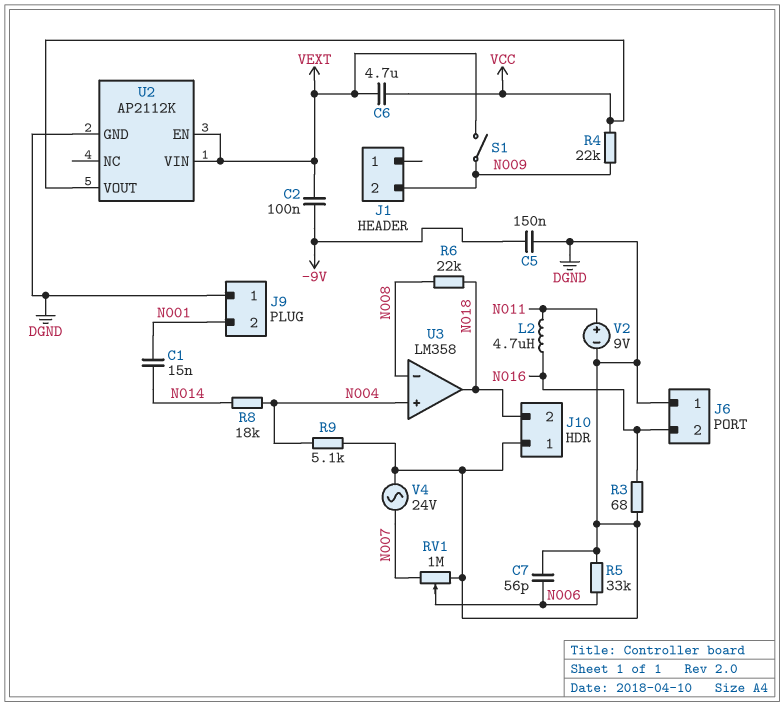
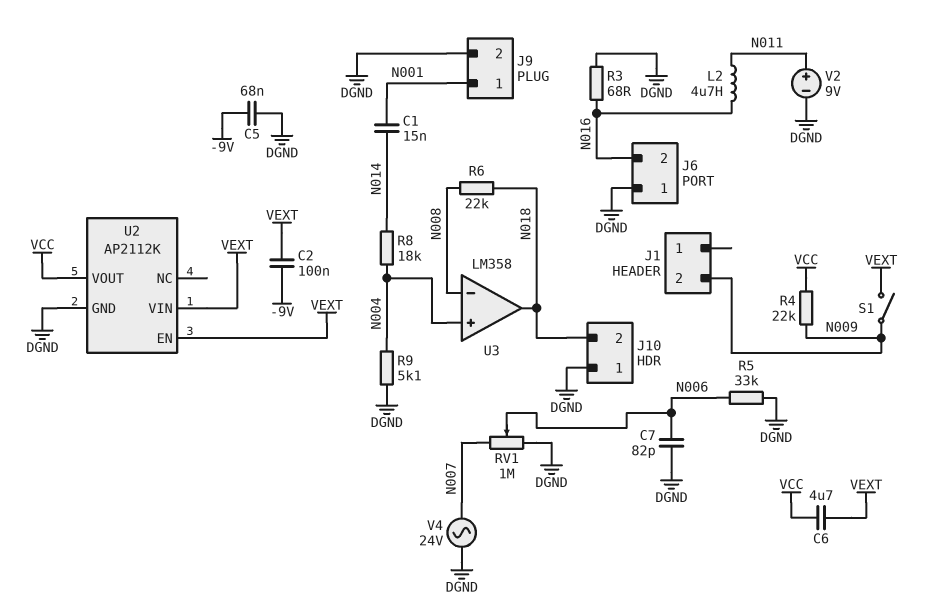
C5: 150nF (-9V, DGND) -> 68nF (-9V, DGND)
C7: 56pF (DGND, N006) -> 82pF (DGND, N006)
J9 pin 1: DGND -> N001
J9 pin 2: N001 -> DGND

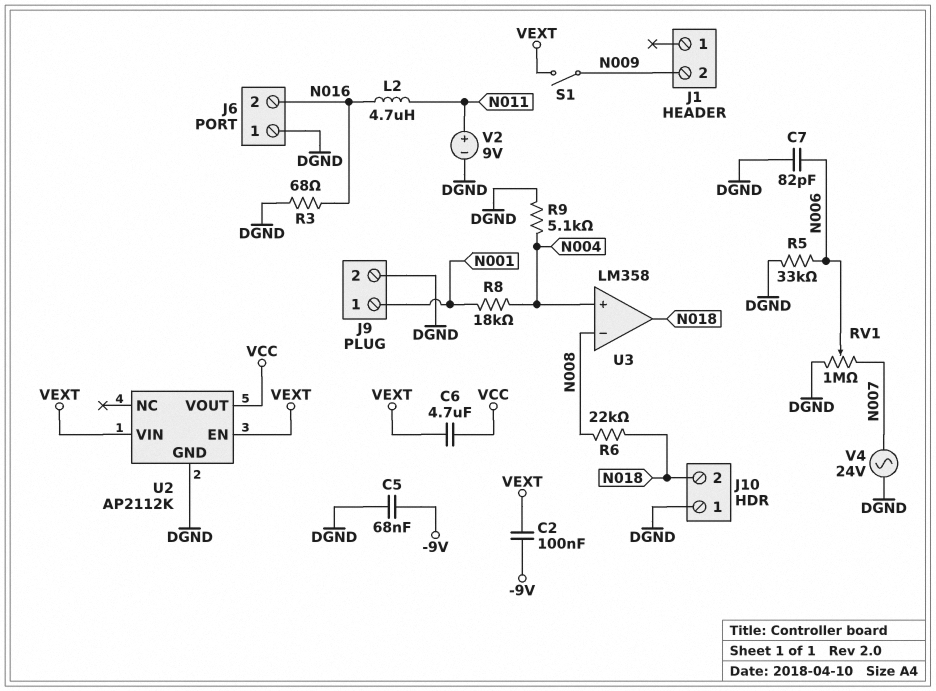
C1: 15nF (N001, N014) -> none
R4: 22k (N009, VCC) -> none
R8: 18k (N004, N014) -> 18k (N001, N004)

